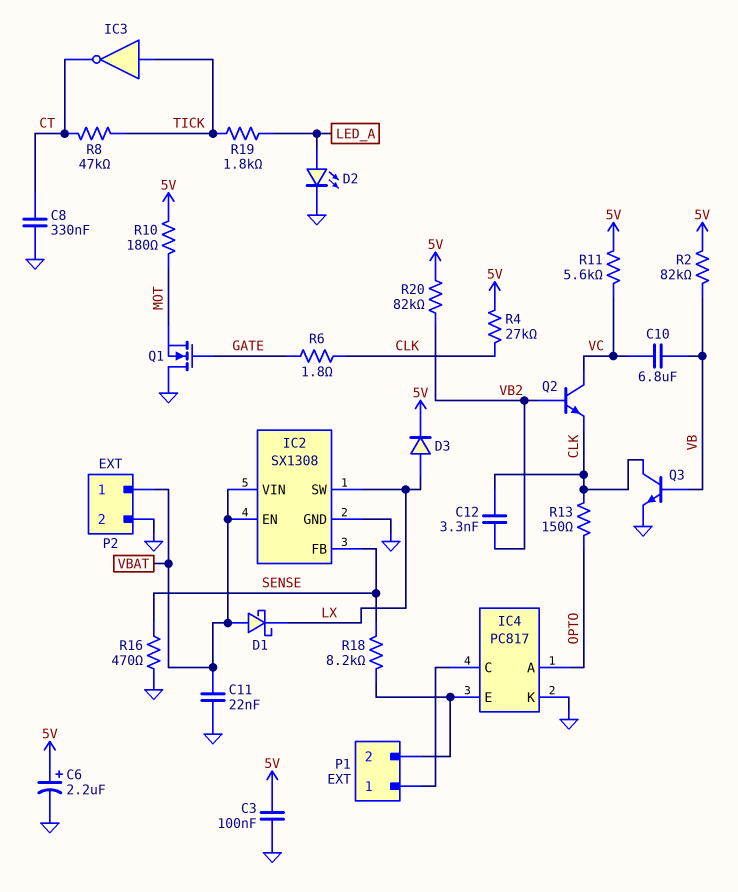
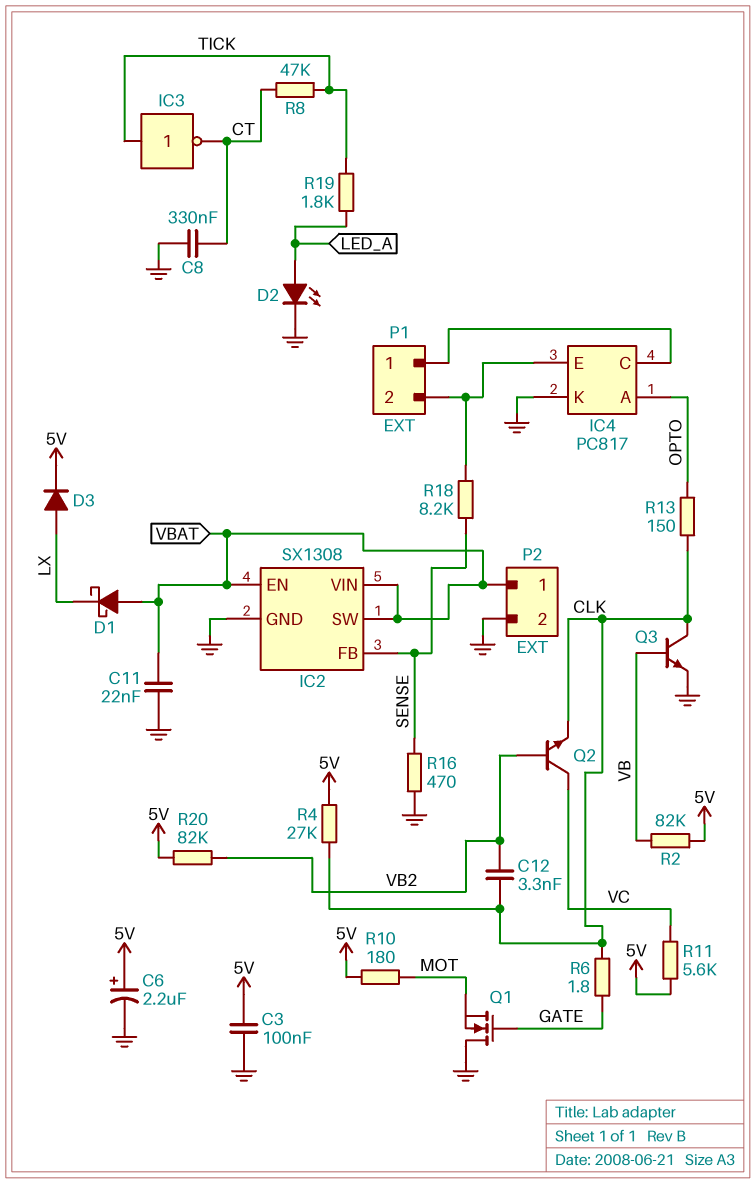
C10: 6.8uF (VB, VC) -> none
IC2 pin SW: LX -> VBAT

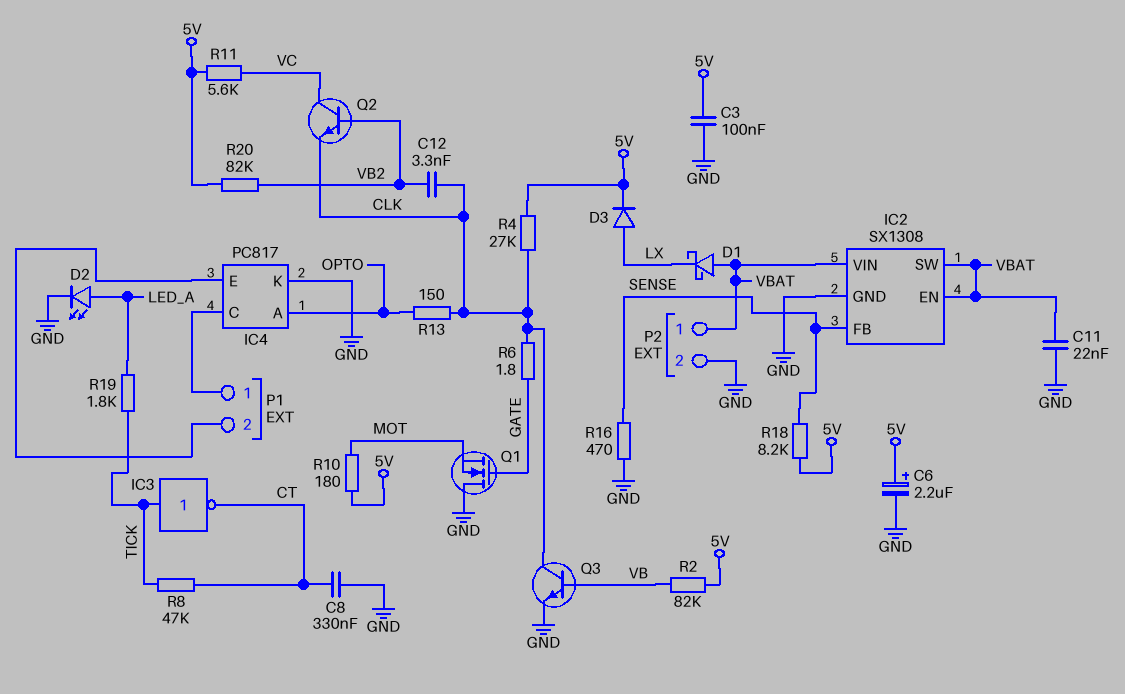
R18: 8.2k (IC4/E, SENSE) -> 8.2k (5V, SENSE)

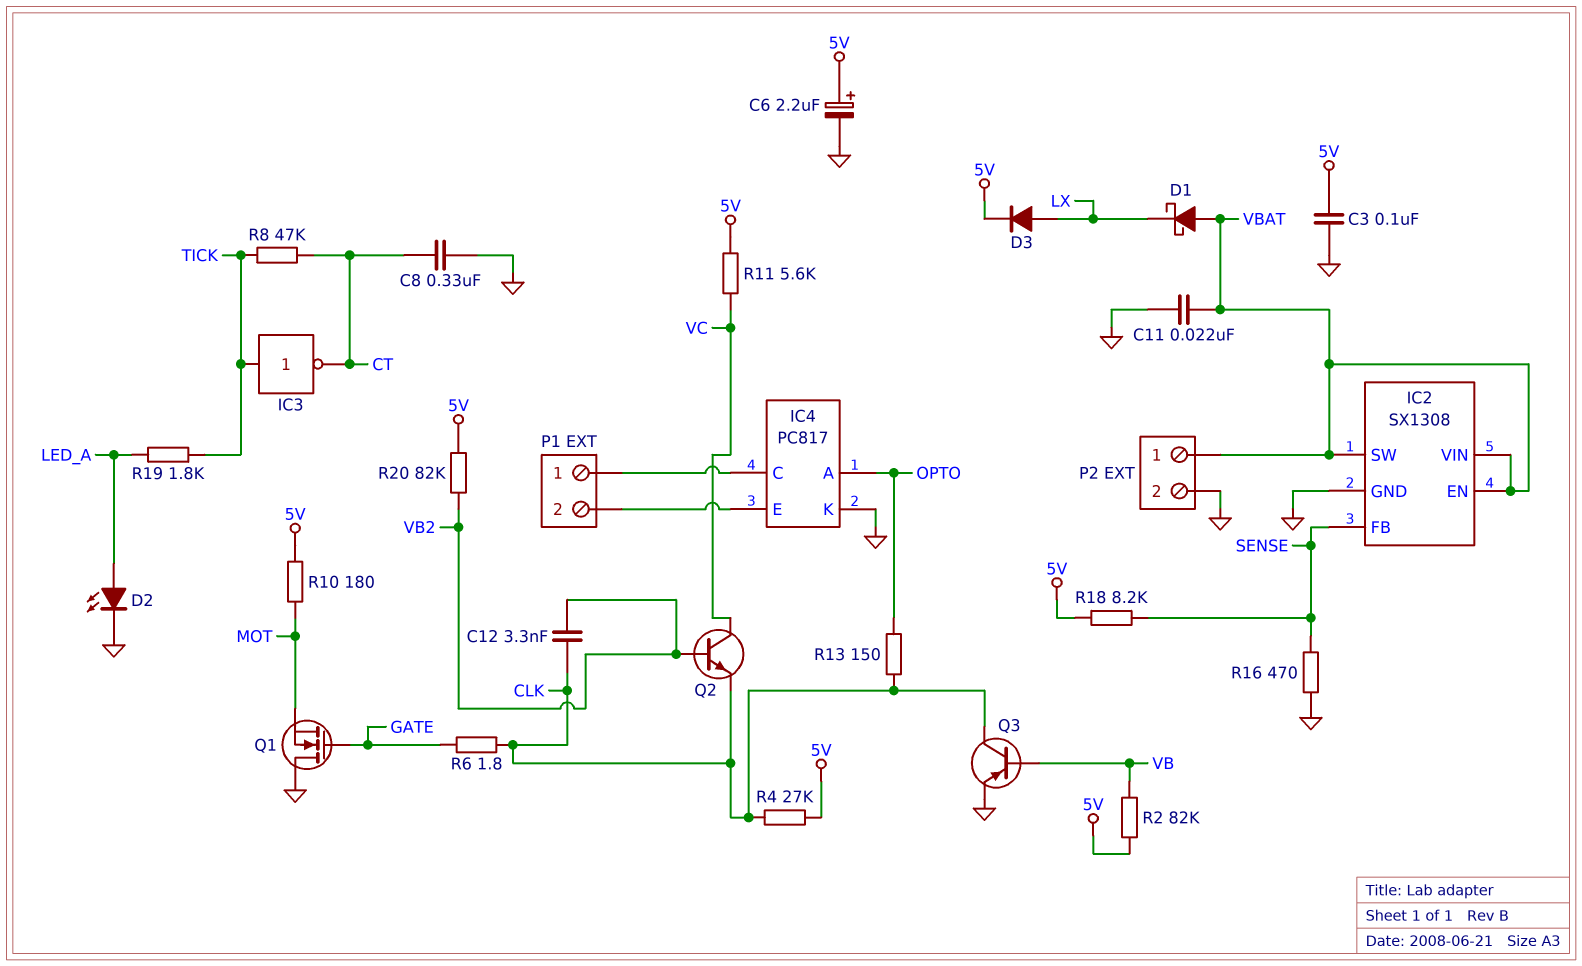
Q3: NPN (B VB, C CLK, E GND) -> PNP (B VB, C CLK, E GND)

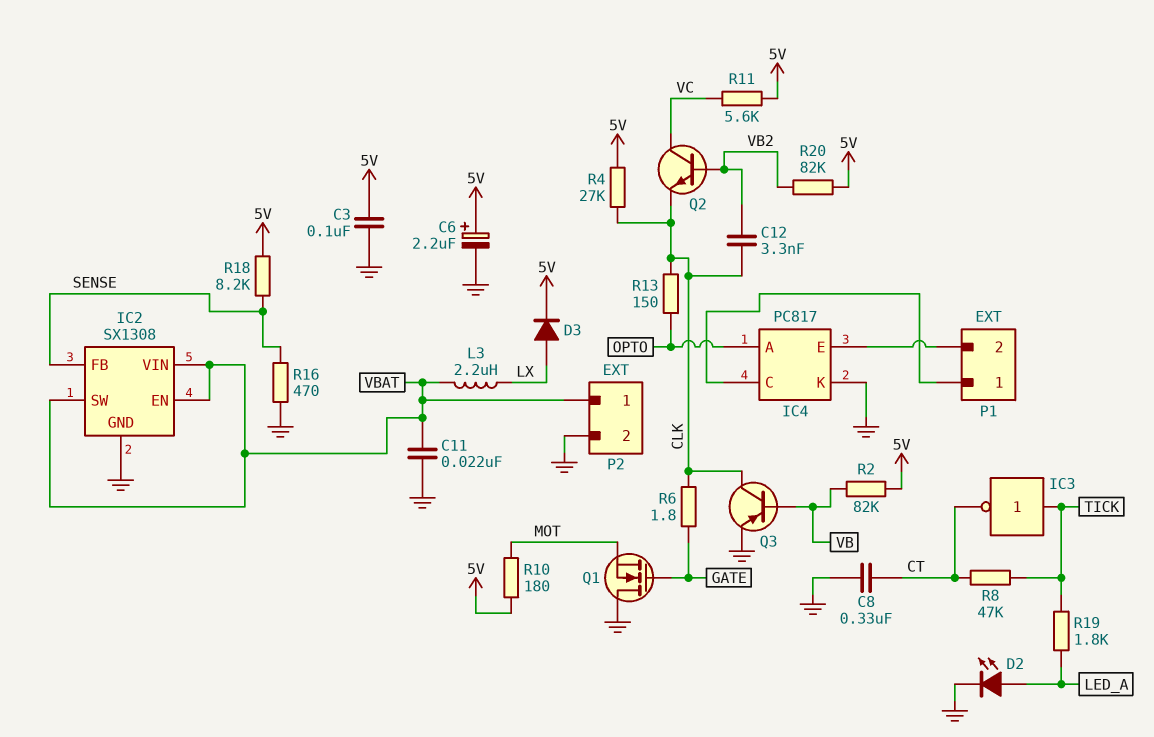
D1: schottky (A VBAT, K LX) -> none
L3: none -> 2.2uH (LX, VBAT)

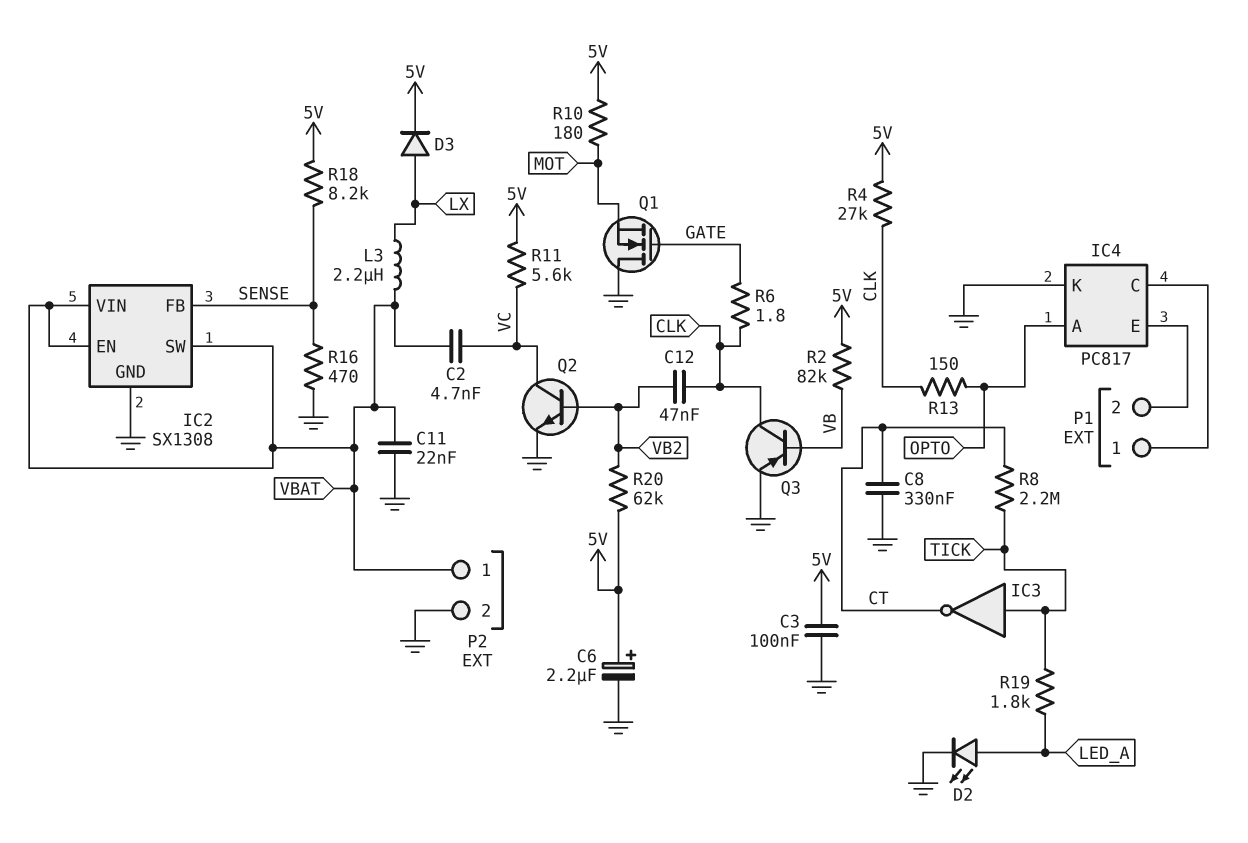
C2: none -> 4.7nF (VBAT, VC)
C12: 3.3nF (CLK, VB2) -> 47nF (CLK, VB2)
Q2: NPN (B VB2, C VC, E CLK) -> NPN (B VB2, C VC, E GND)
R8: 47k (CT, TICK) -> 2.2M (CT, TICK)
R20: 82k (5V, VB2) -> 62k (5V, VB2)

